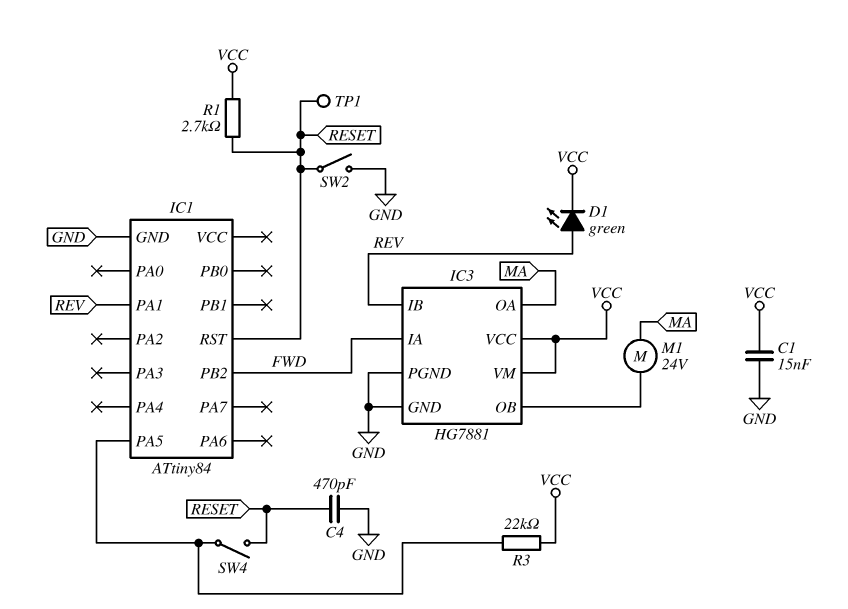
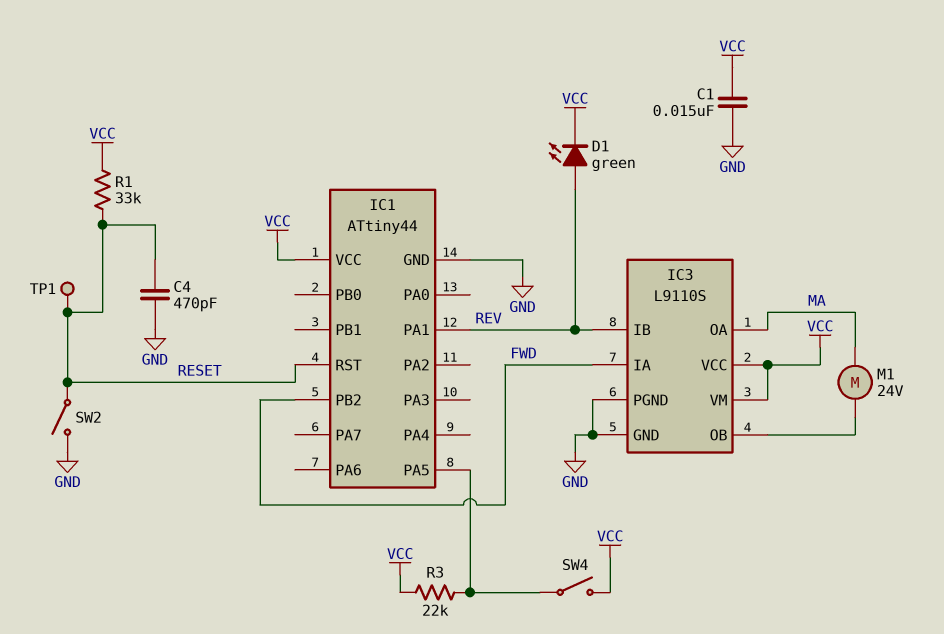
IC1: ATtiny84 -> ATtiny44
IC1 pin VCC: none -> VCC
IC3: HG7881 -> L9110S
R1: 2.7k (RESET, VCC) -> 33k (RESET, VCC)
SW4: switch (IC1/PA5, RESET) -> switch (IC1/PA5, VCC)

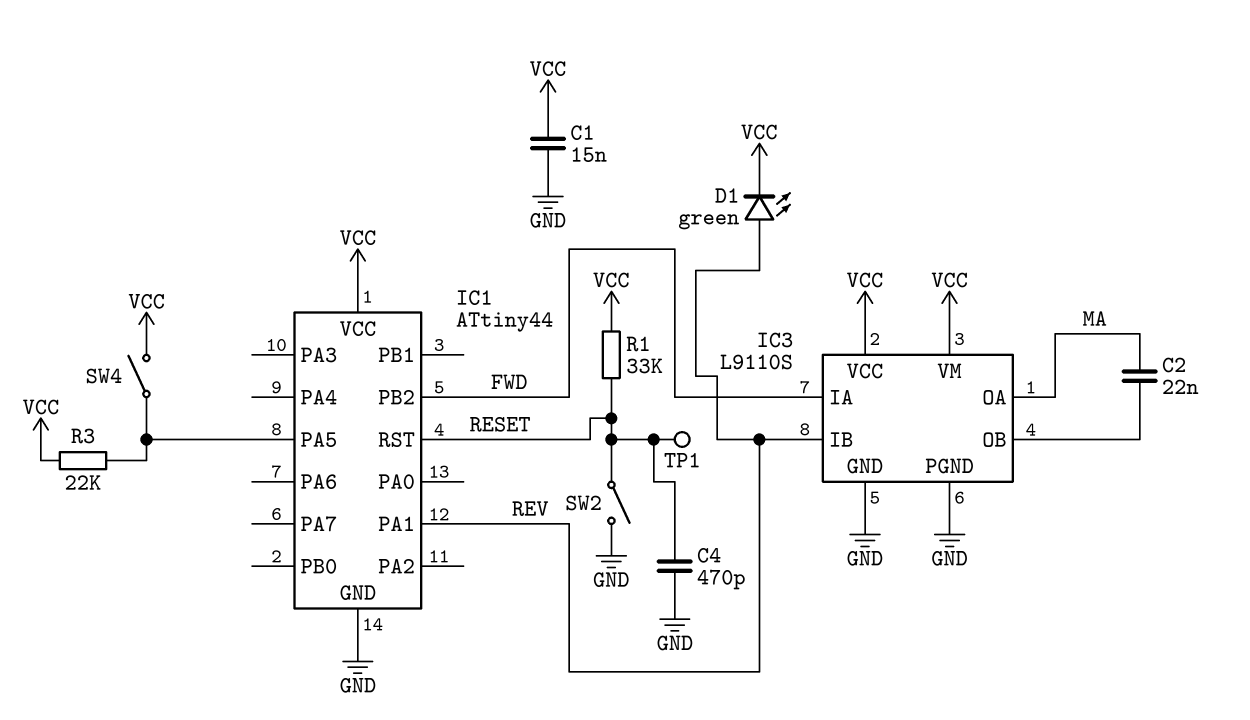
C2: none -> 22nF (IC3/OB, MA)
M1: motor 24V (IC3/OB, MA) -> none

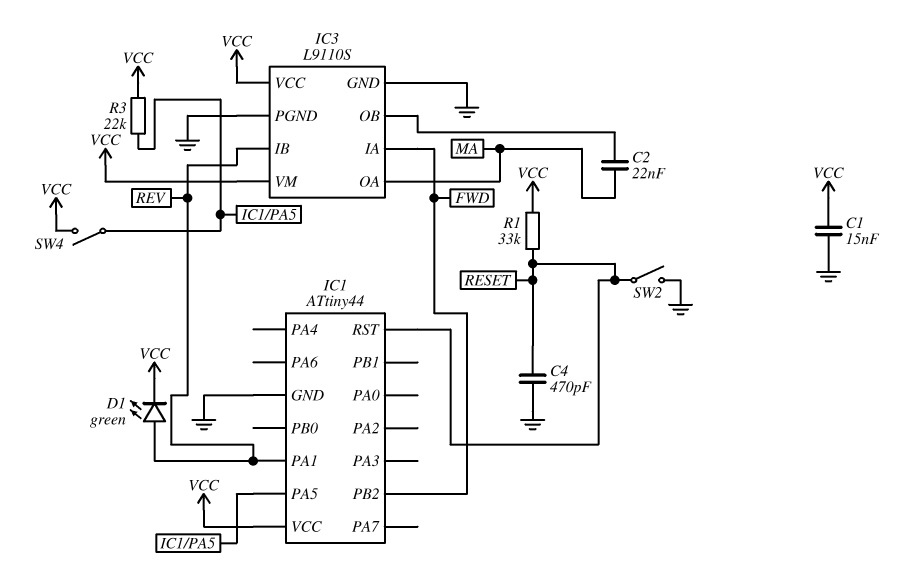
TP1: test point (RESET) -> none

